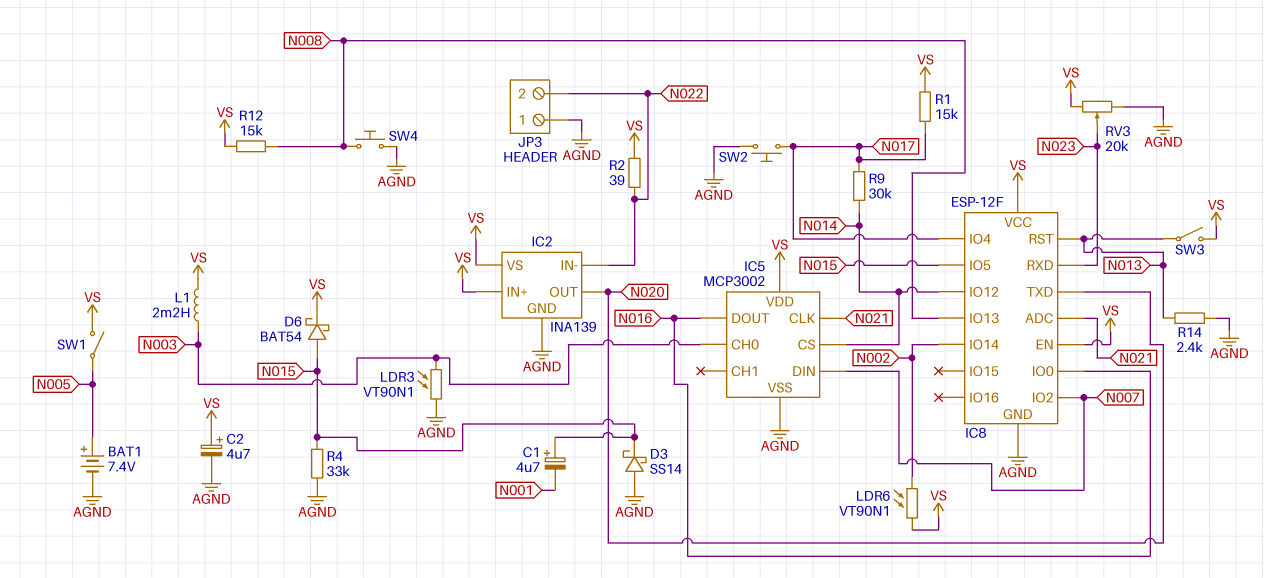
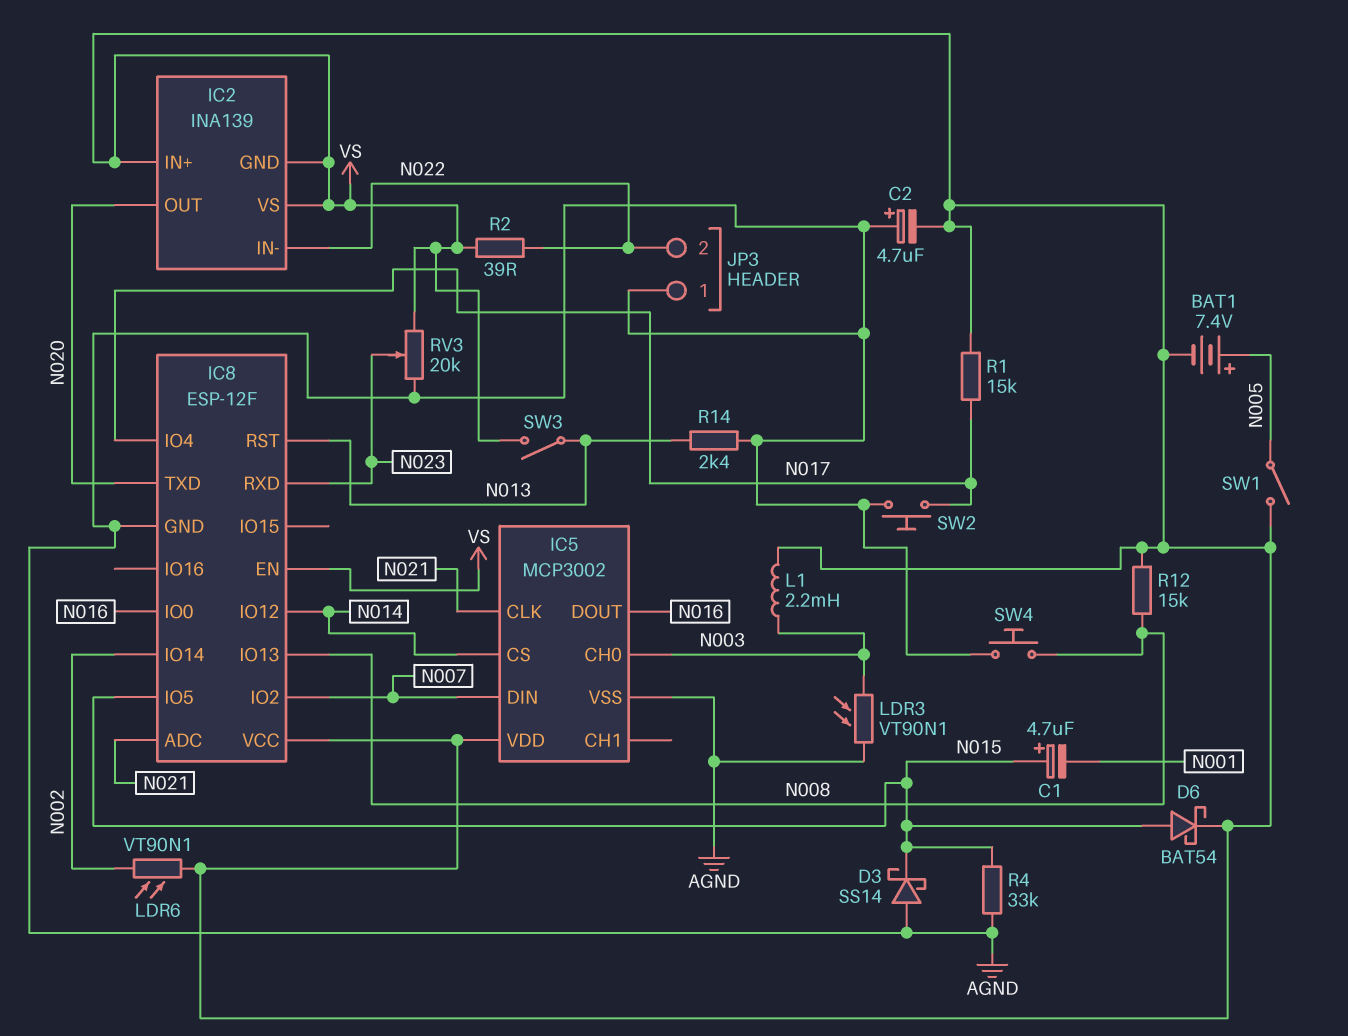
BAT1: 7.4V (plus N005, minus AGND) -> 7.4V (plus N005, minus VS)
C2: 4.7uF (plus VS, minus AGND) -> 4.7uF (plus AGND, minus VS)
IC2 pin GND: AGND -> VS
R9: 30k (N014, N017) -> none

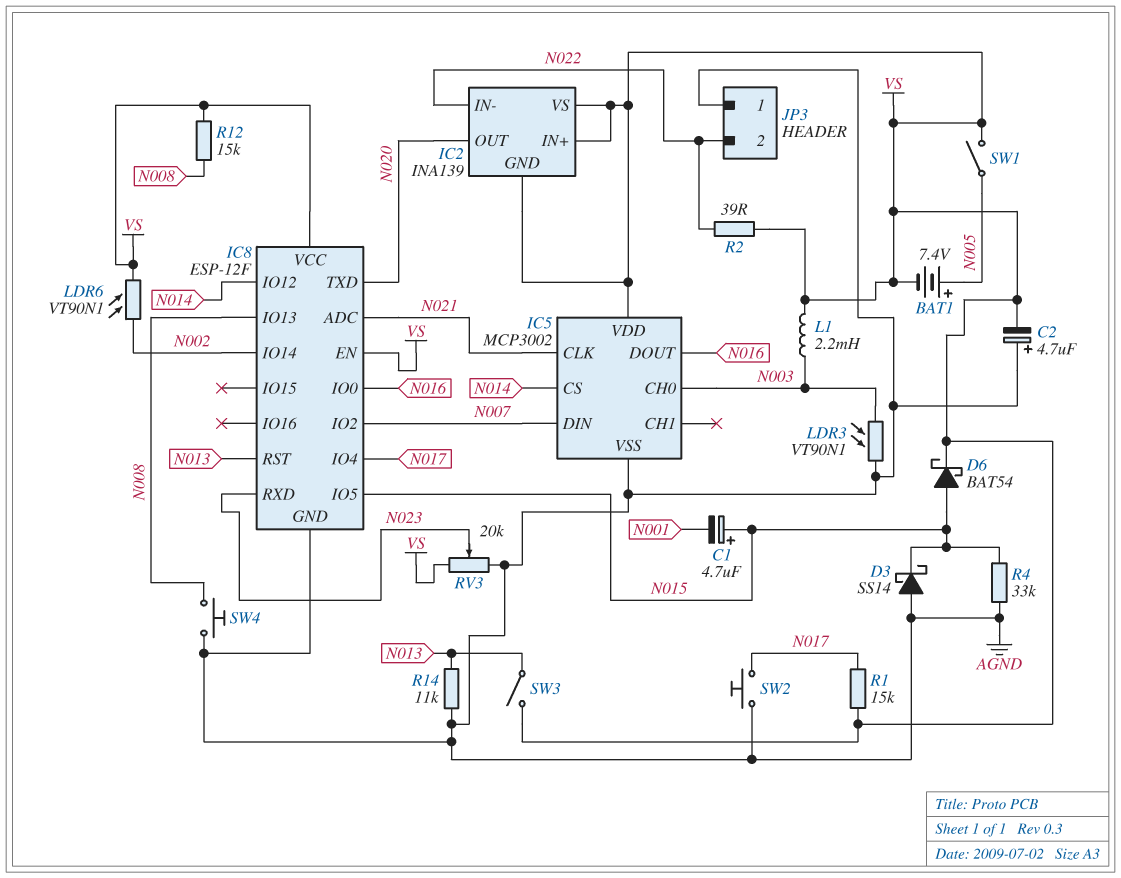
R14: 2.4k (AGND, N013) -> 11k (AGND, N013)

